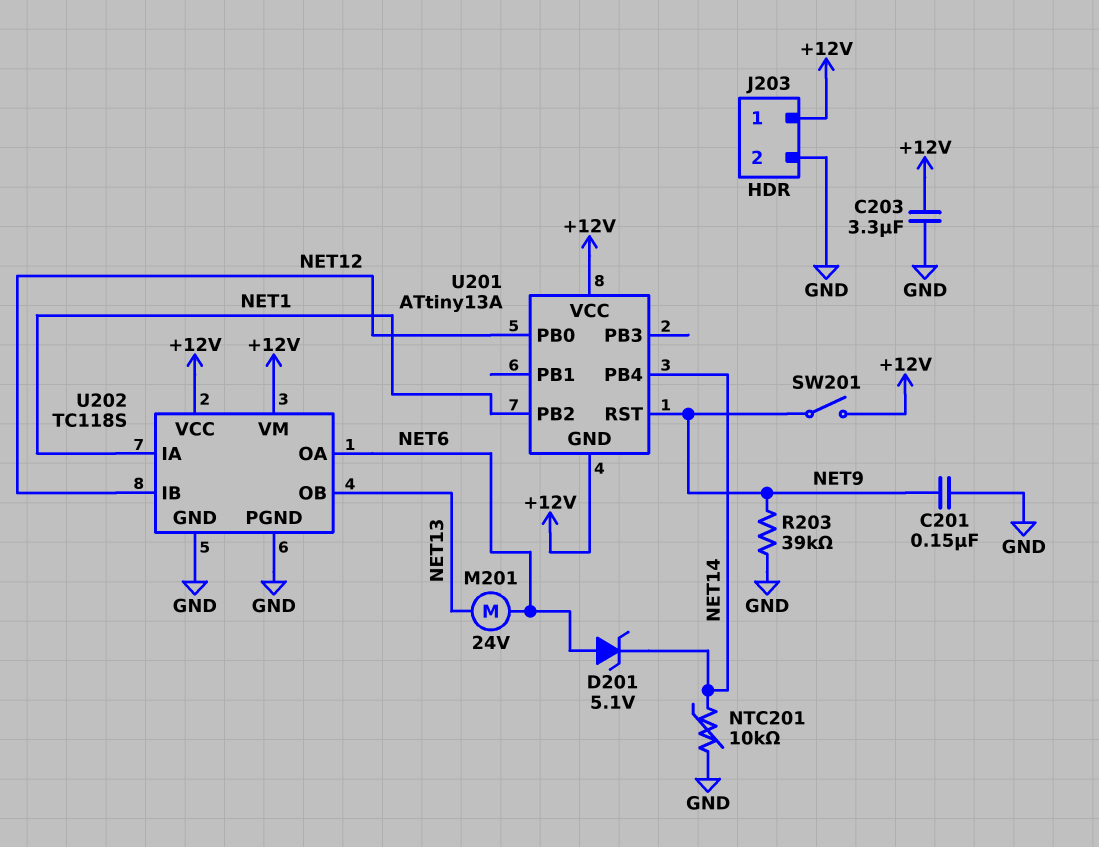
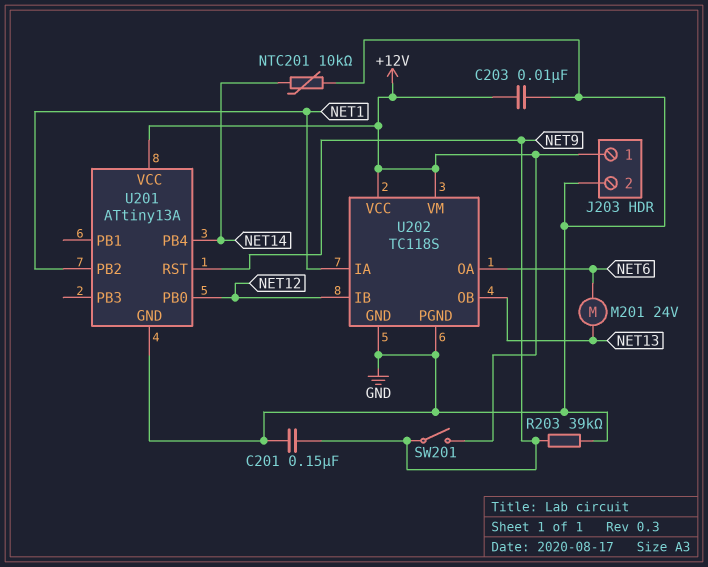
C203: 3.3uF (+12V, GND) -> 10nF (+12V, GND)
D201: zener 5.1V (A NET6, K NET14) -> none
U201 pin GND: +12V -> GND

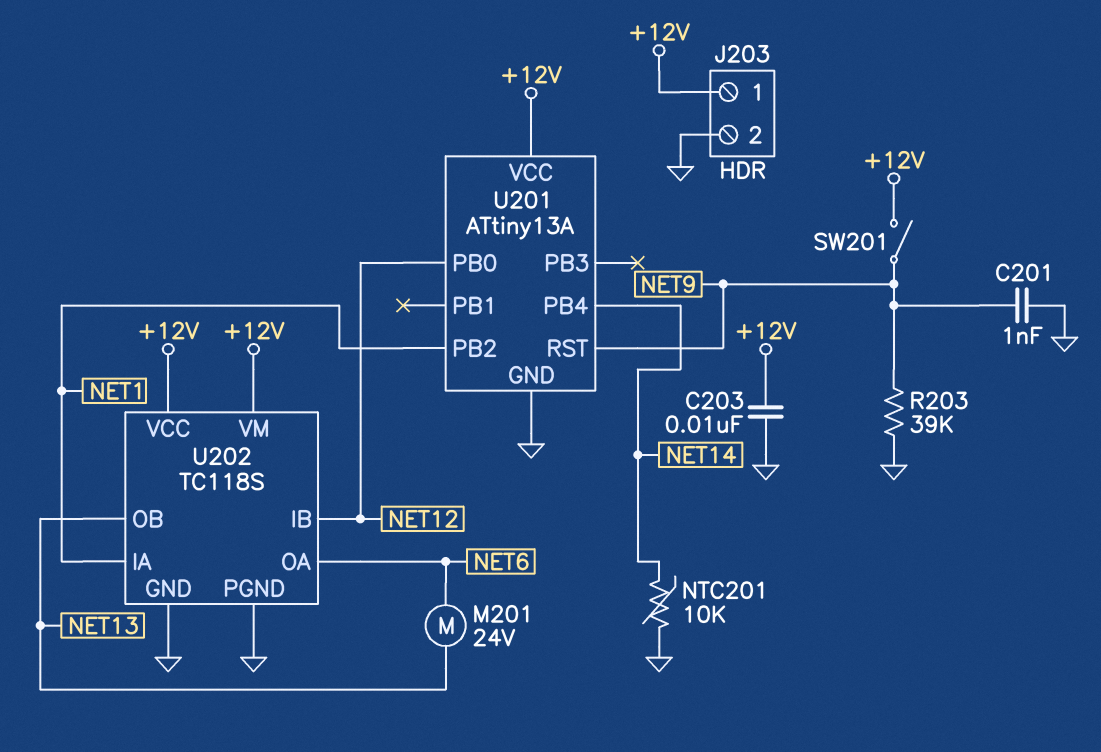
C201: 150nF (GND, NET9) -> 1nF (GND, NET9)

